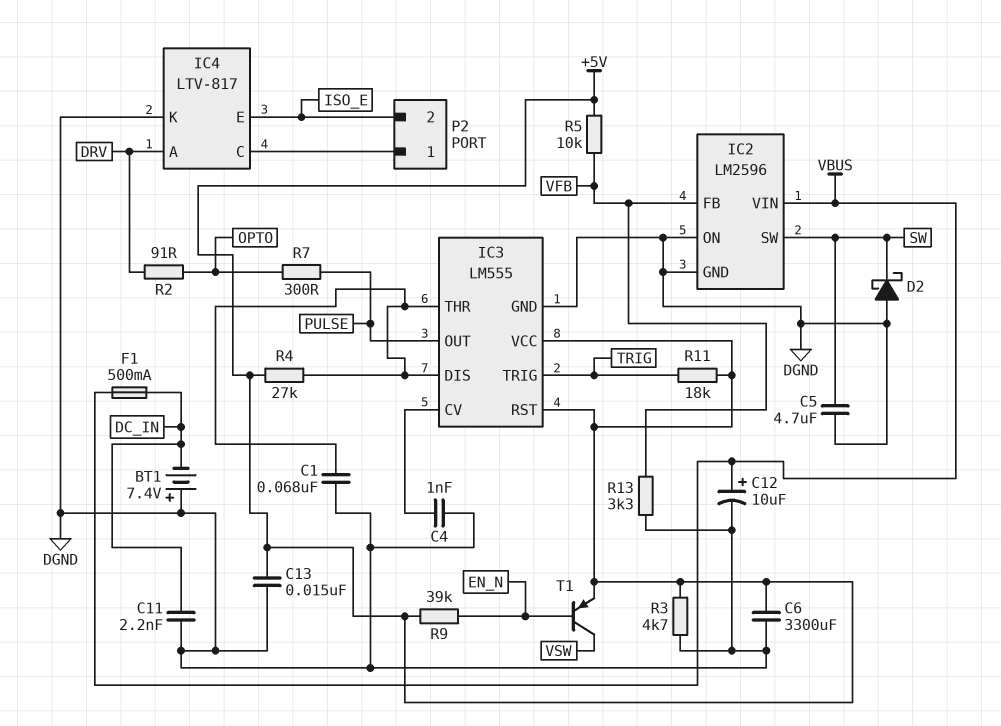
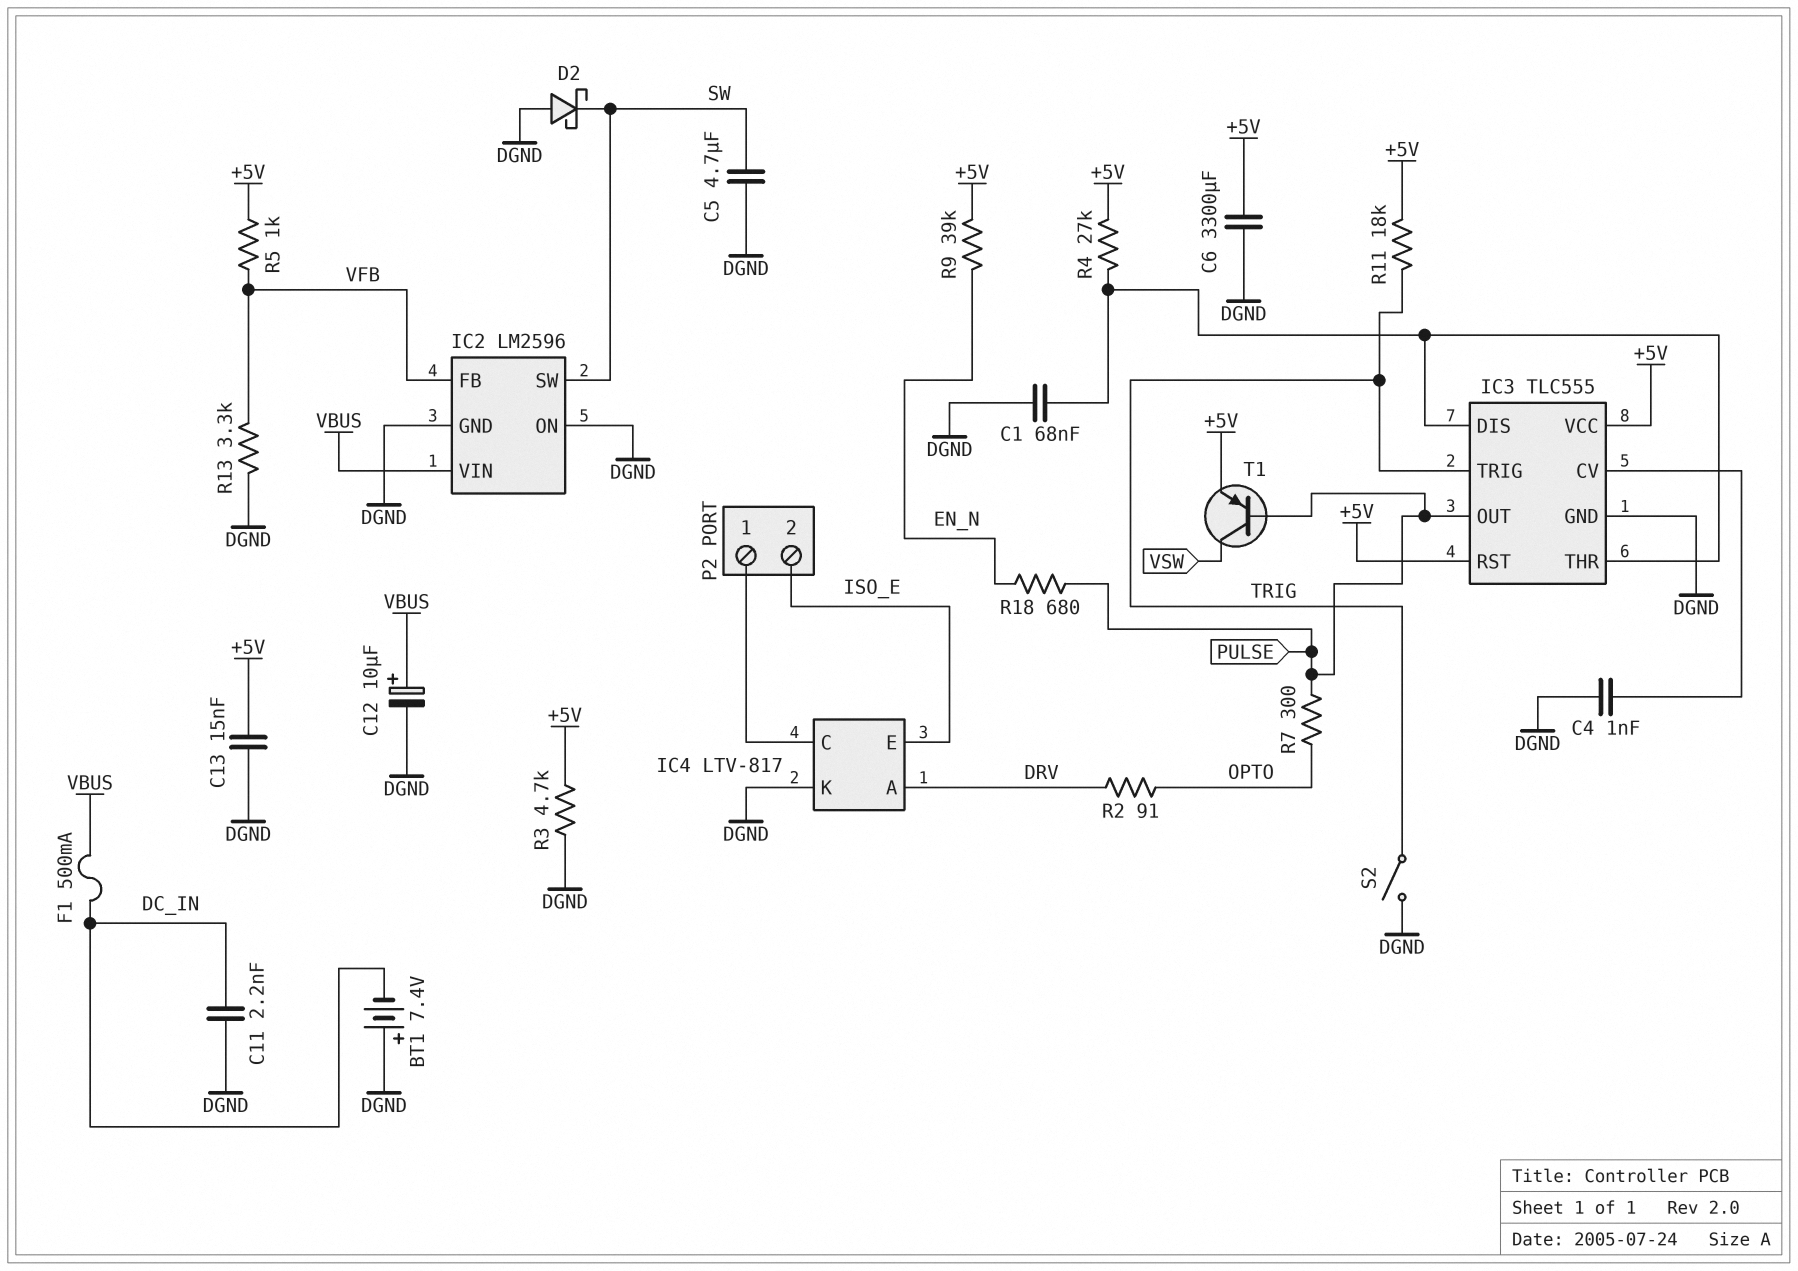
IC3: LM555 -> TLC555
R5: 10k (+5V, VFB) -> 1k (+5V, VFB)
R18: none -> 680 (EN_N, PULSE)
S2: none -> switch (DGND, TRIG)
T1: PNP (B EN_N, C VSW, E +5V) -> PNP (B PULSE, C VSW, E +5V)

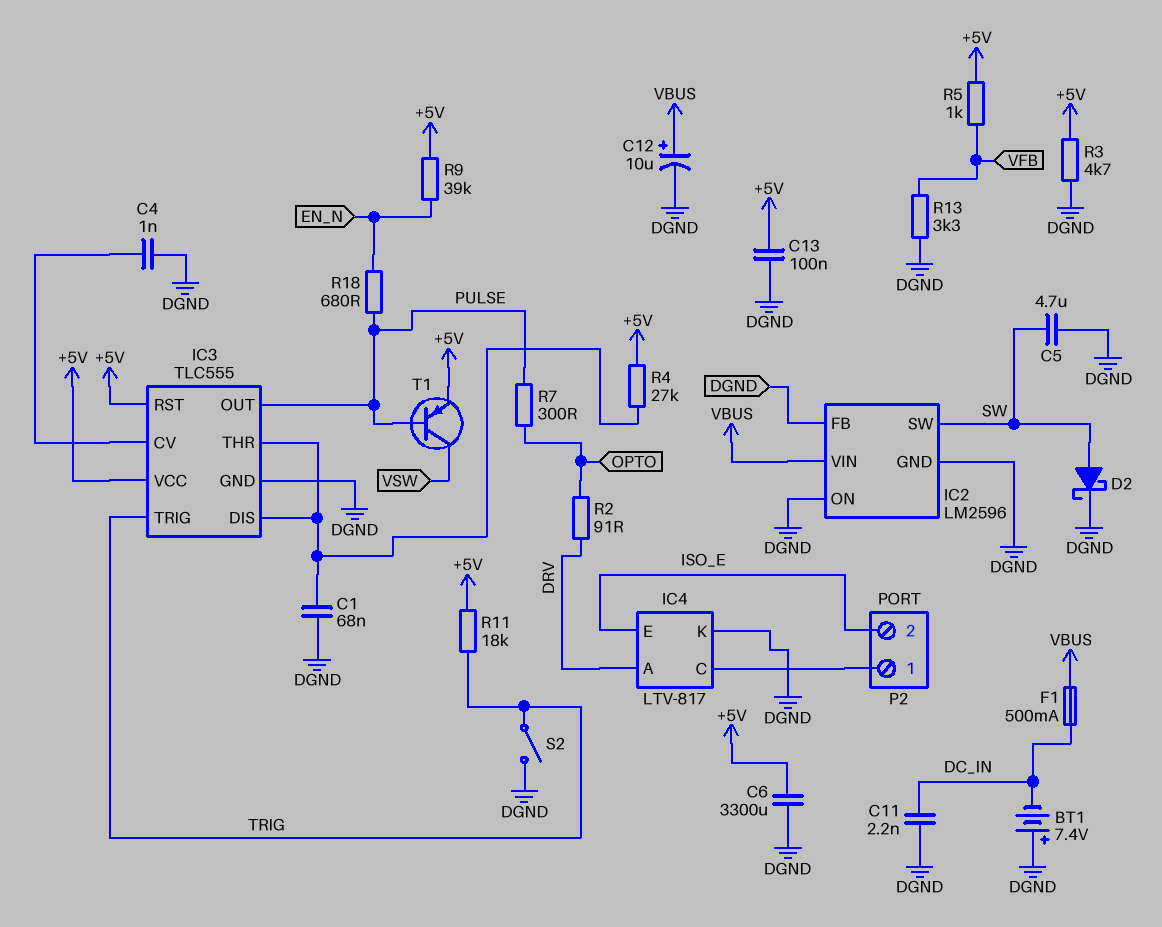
C13: 15nF (+5V, DGND) -> 100nF (+5V, DGND)
D2: schottky (A DGND, K SW) -> schottky (A SW, K DGND)
IC2 pin FB: VFB -> DGND

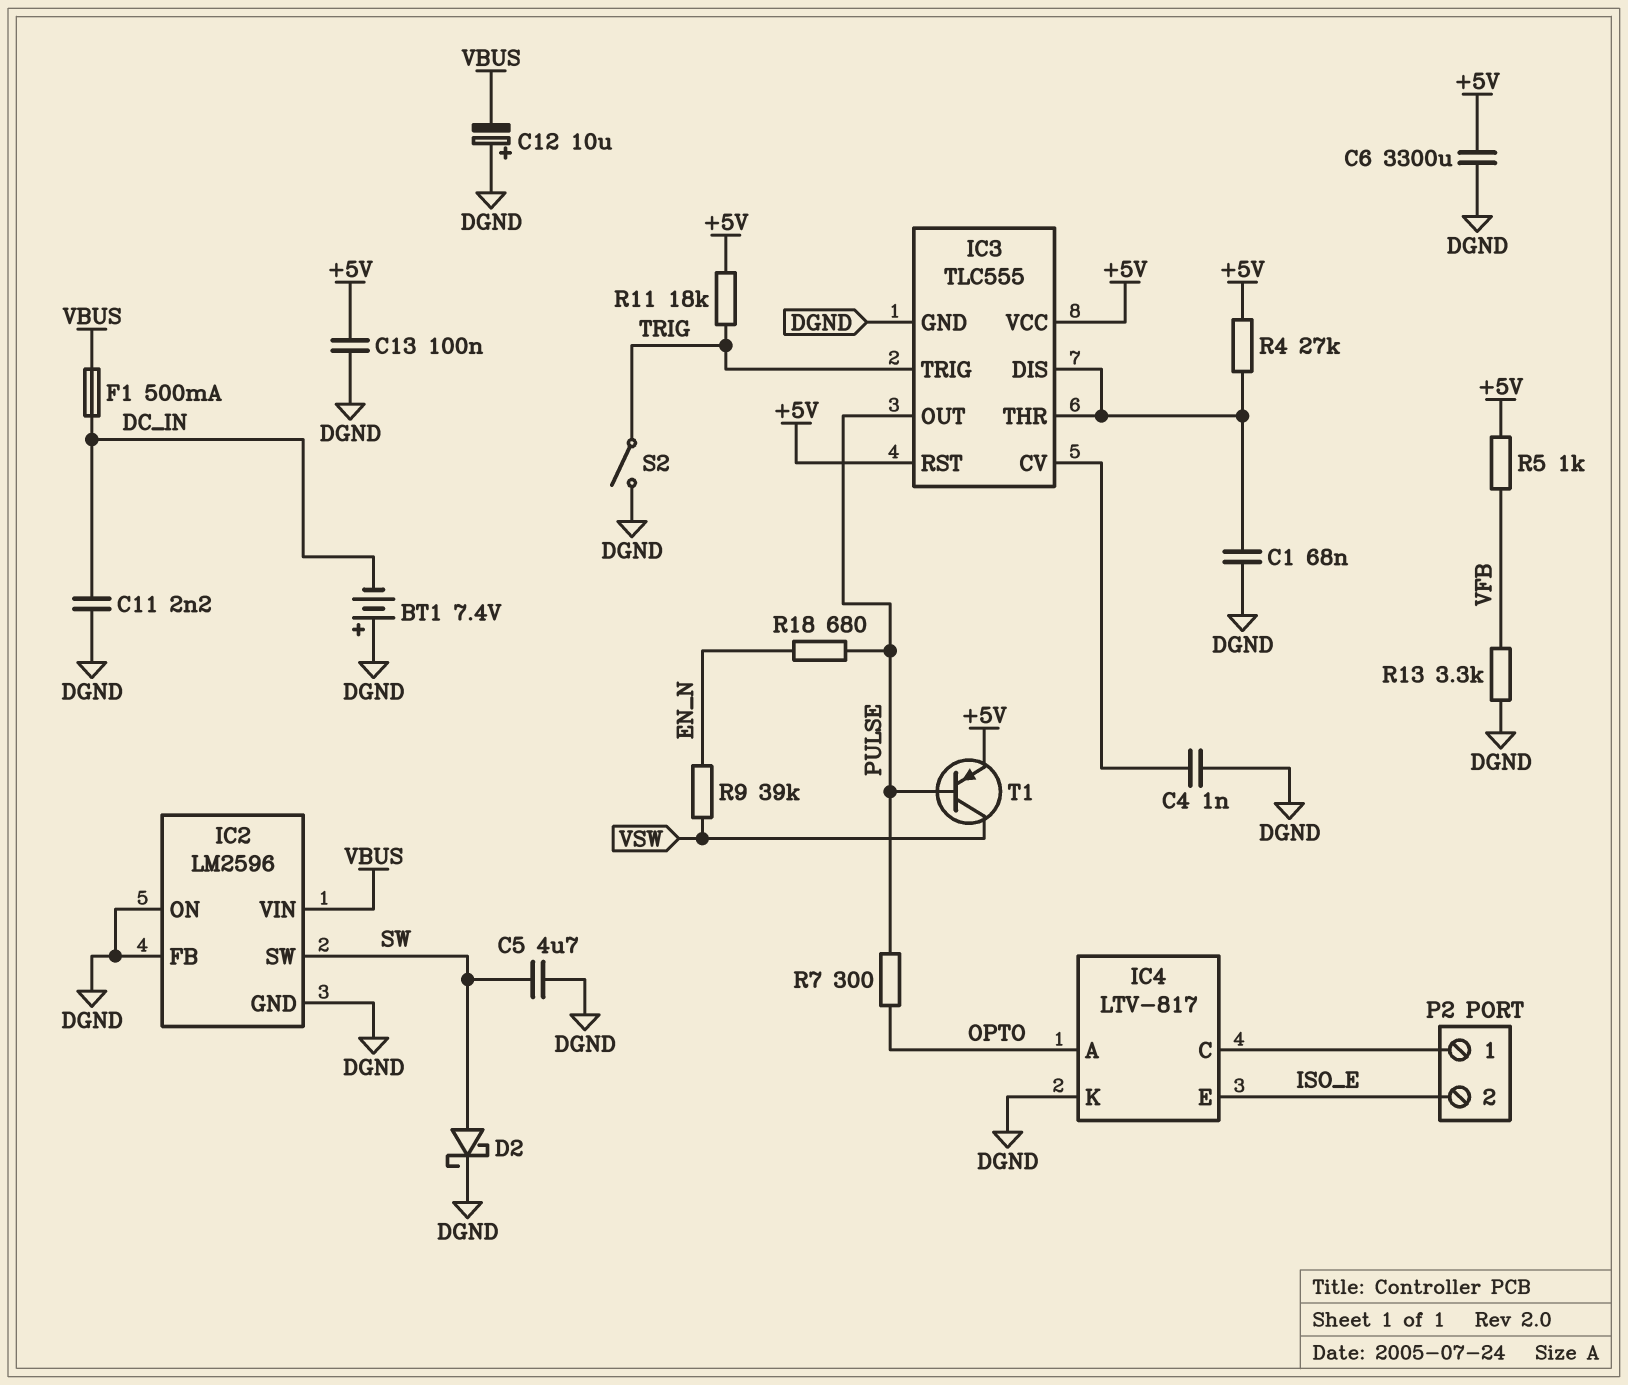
C12: 10uF (plus VBUS, minus DGND) -> 10uF (plus DGND, minus VBUS)
IC4 pin A: DRV -> OPTO
R2: 91 (DRV, OPTO) -> none
R3: 4.7k (+5V, DGND) -> none
R9: 39k (+5V, EN_N) -> 39k (EN_N, VSW)

